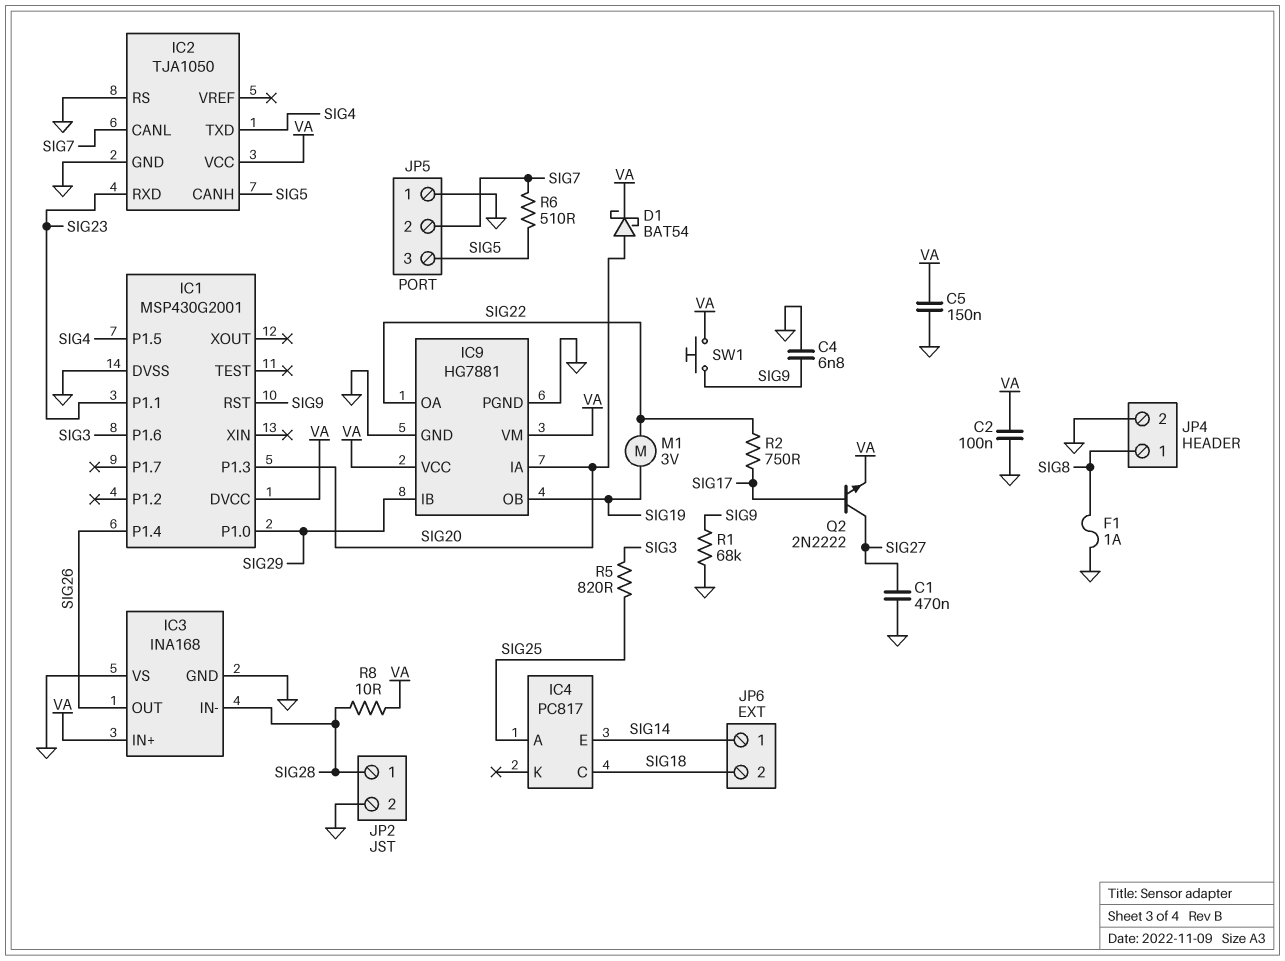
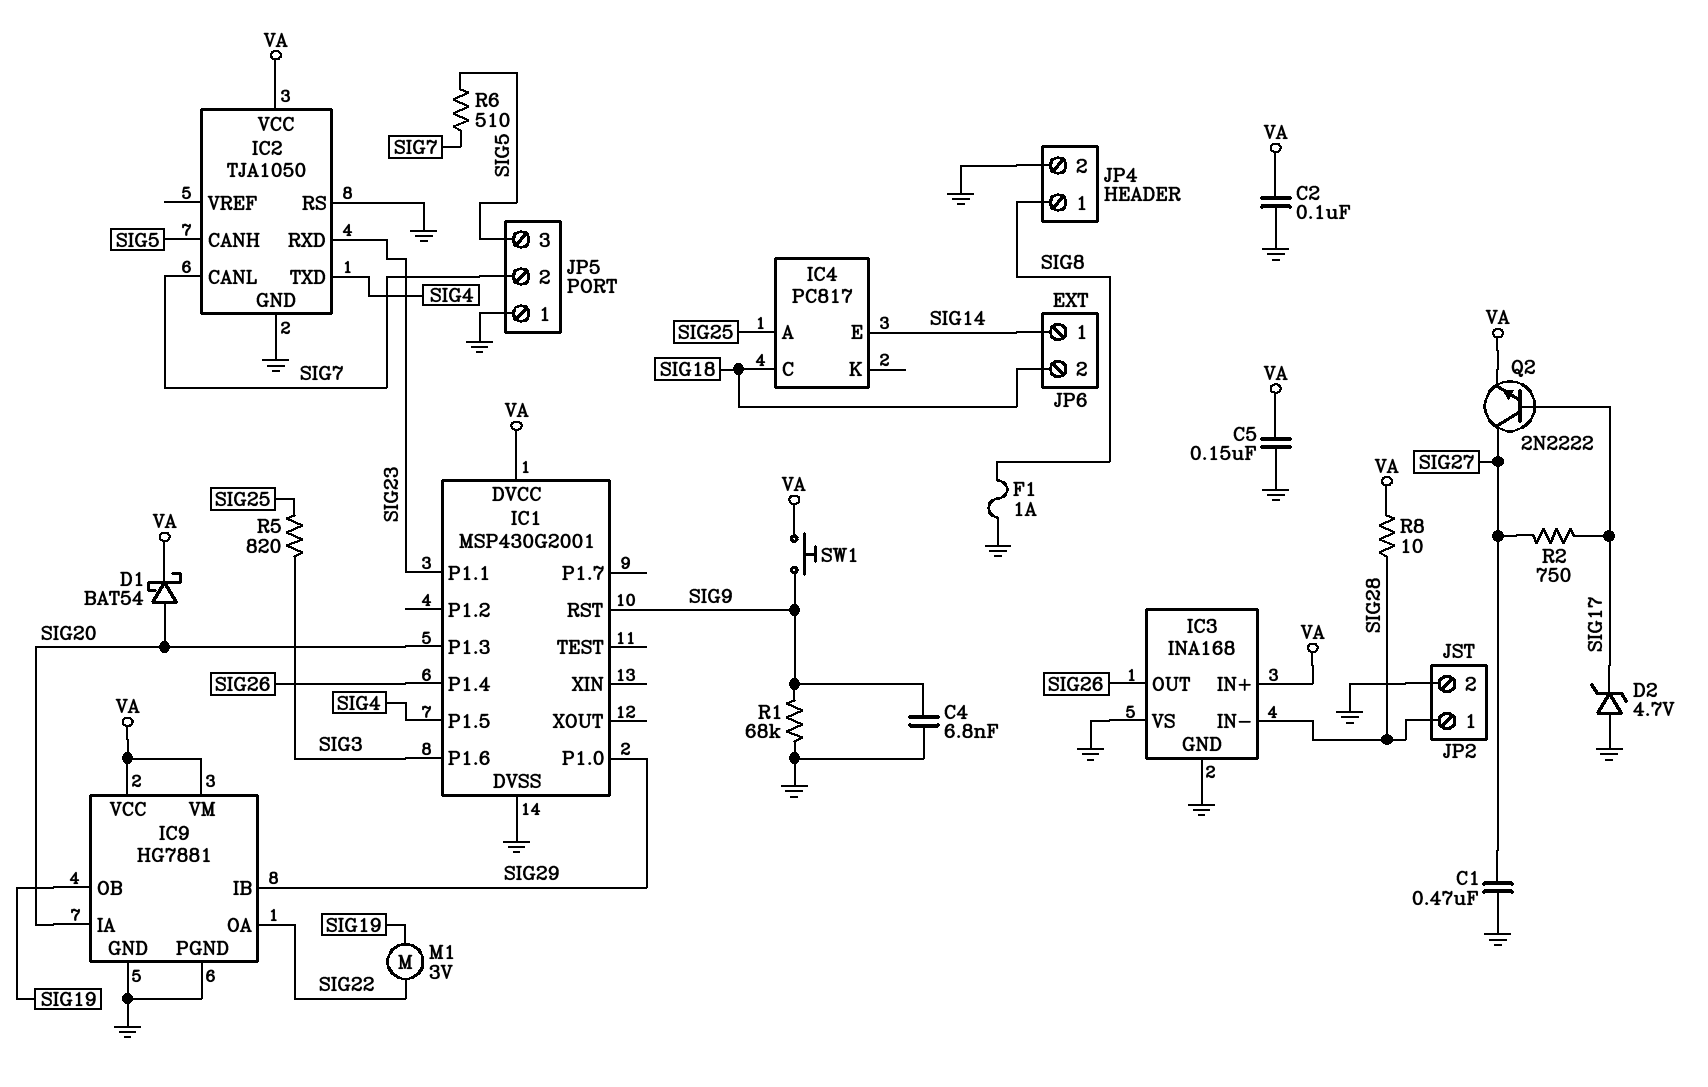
D2: none -> zener 4.7V (A GND, K SIG17)
R2: 750 (SIG17, SIG22) -> 750 (SIG17, SIG27)

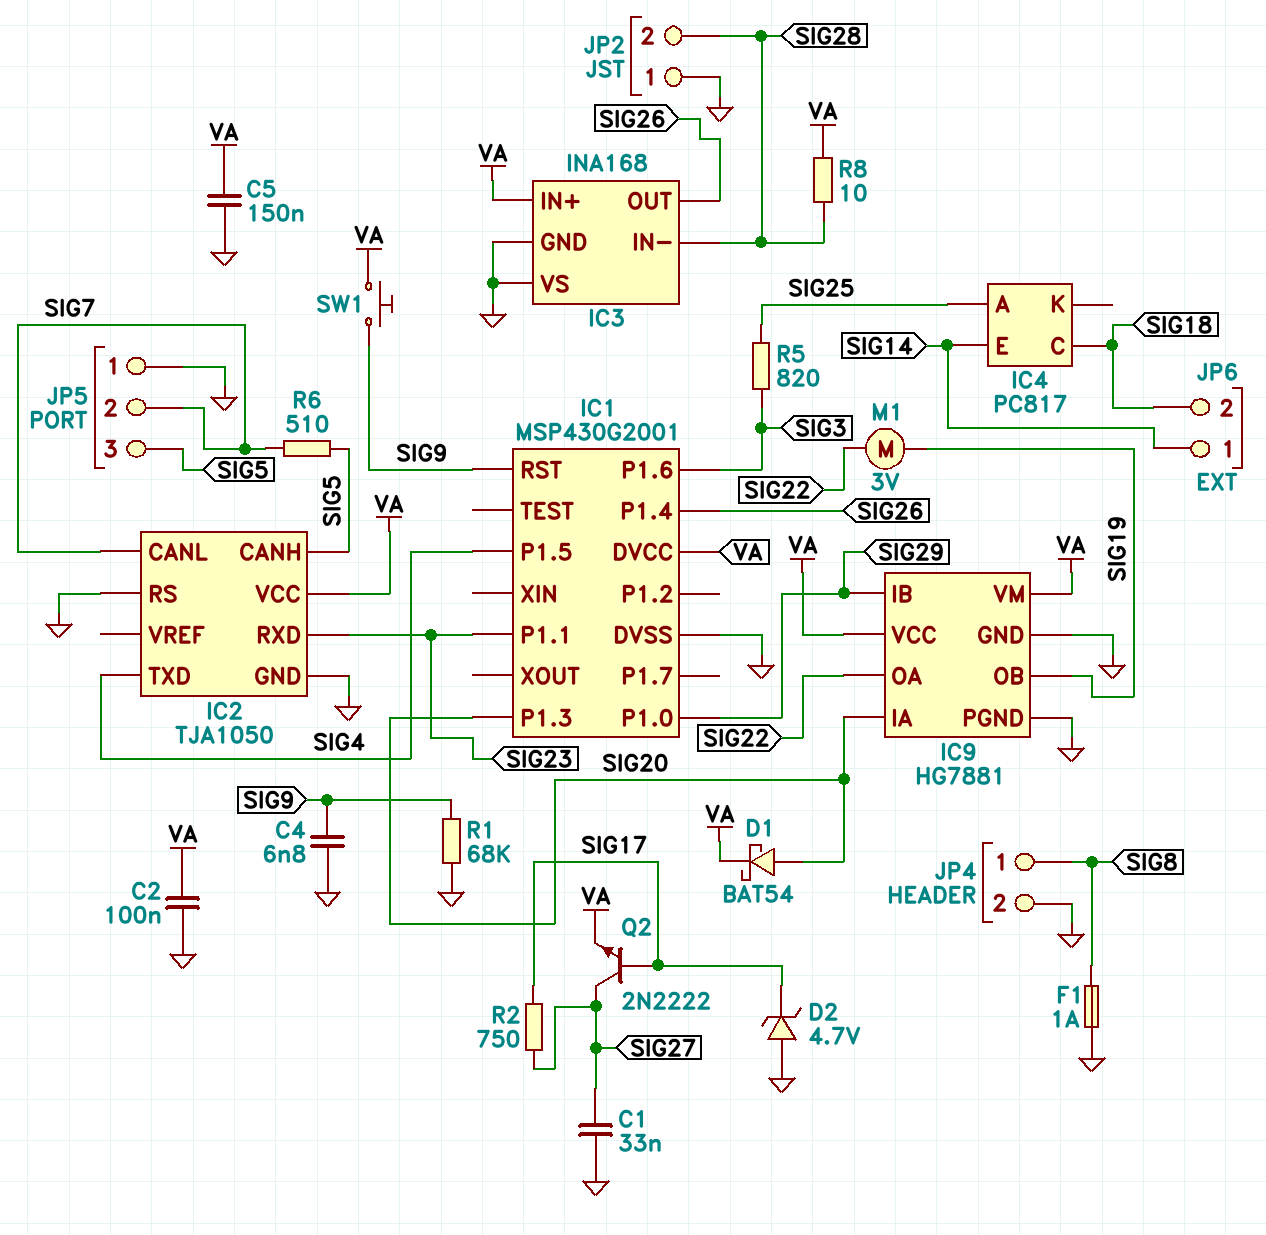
C1: 470nF (GND, SIG27) -> 33nF (GND, SIG27)
JP2 pin 1: SIG28 -> GND
JP2 pin 2: GND -> SIG28

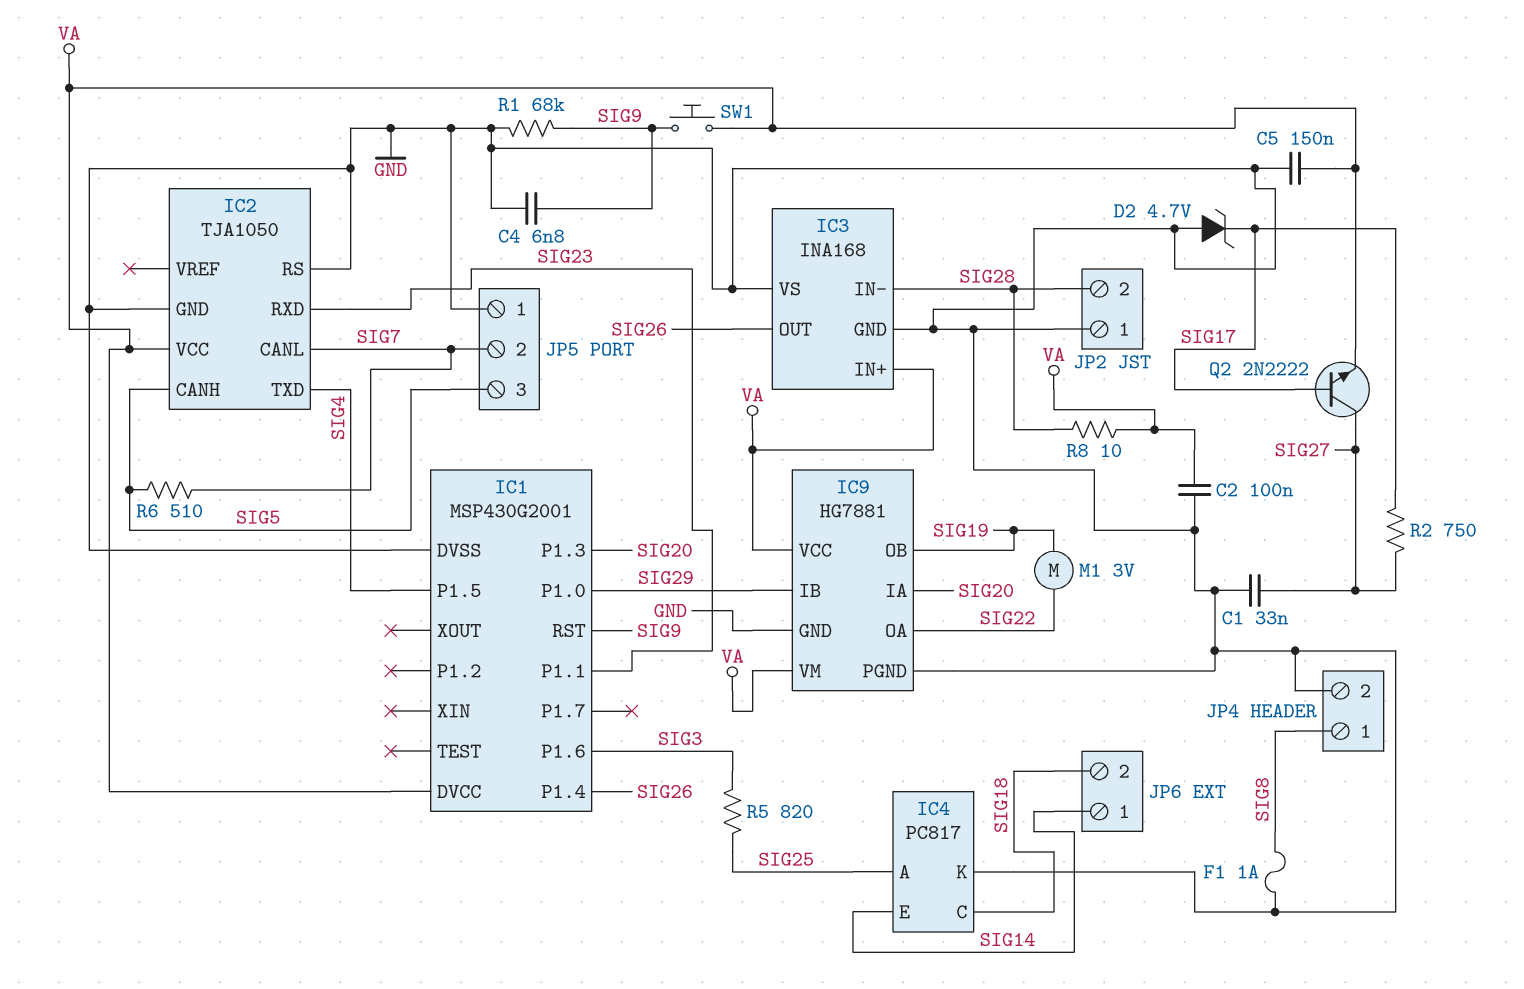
D1: schottky BAT54 (A SIG20, K VA) -> none
IC4 pin K: none -> GND

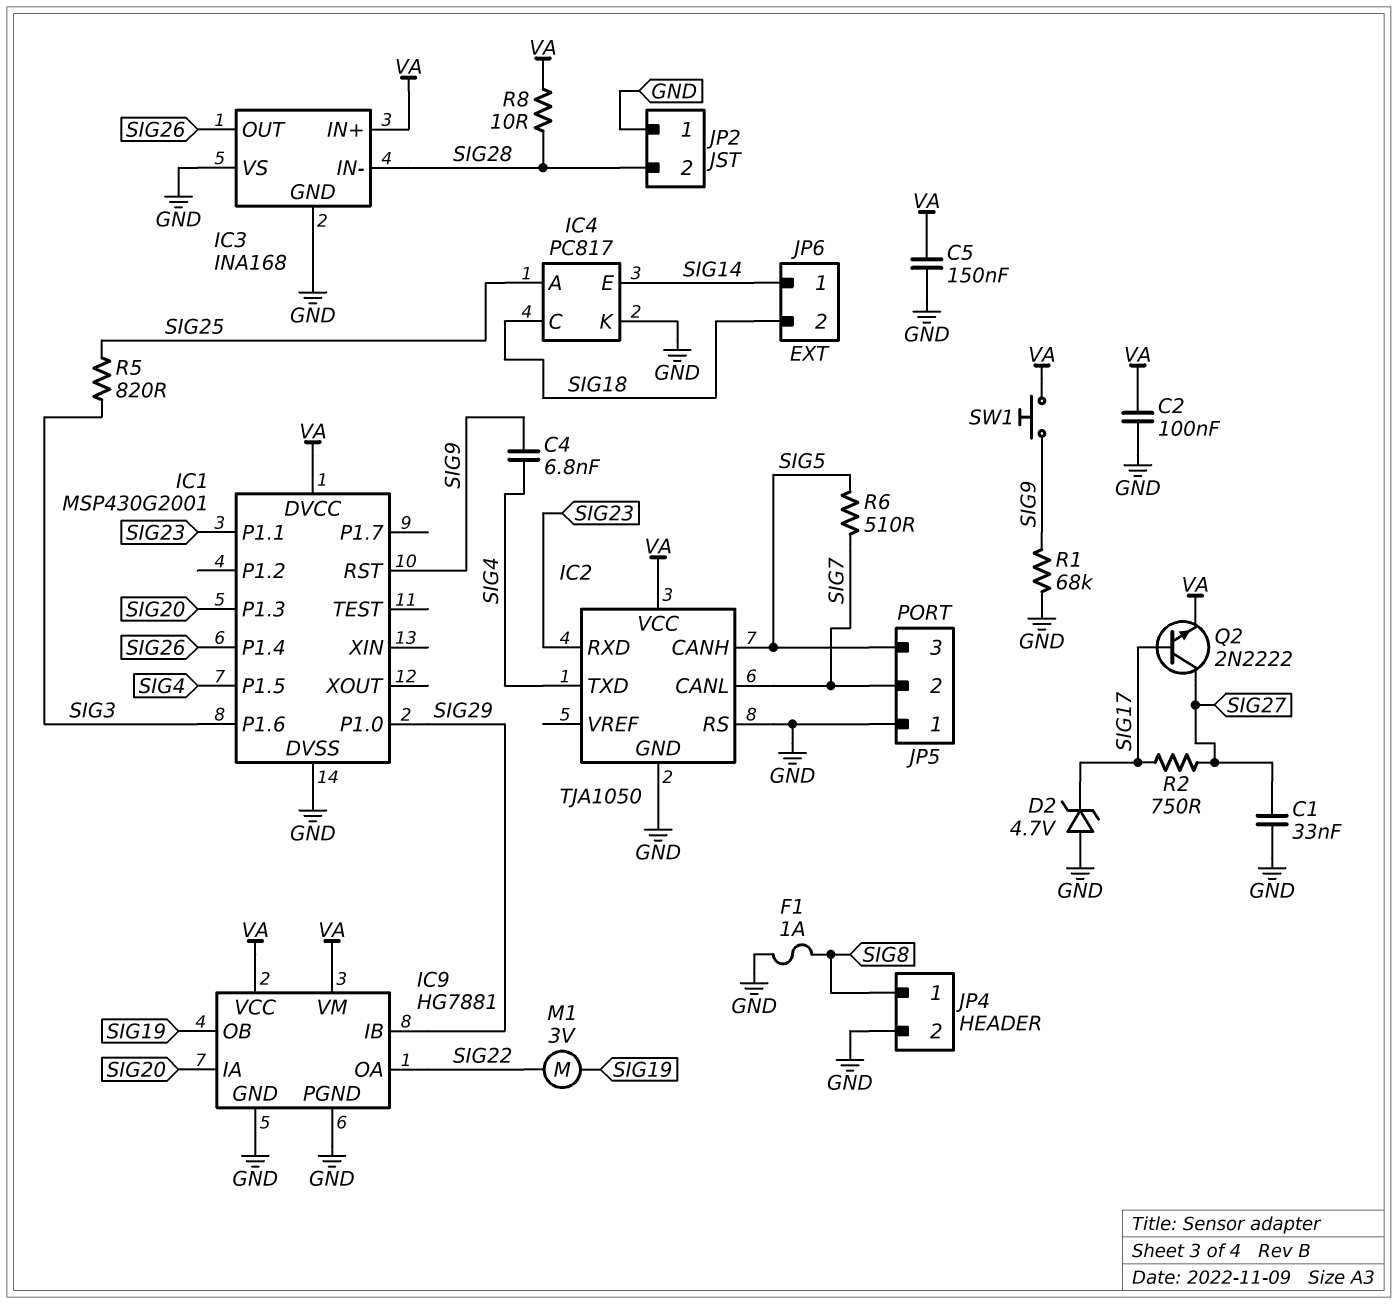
C4: 6.8nF (GND, SIG9) -> 6.8nF (SIG4, SIG9)

